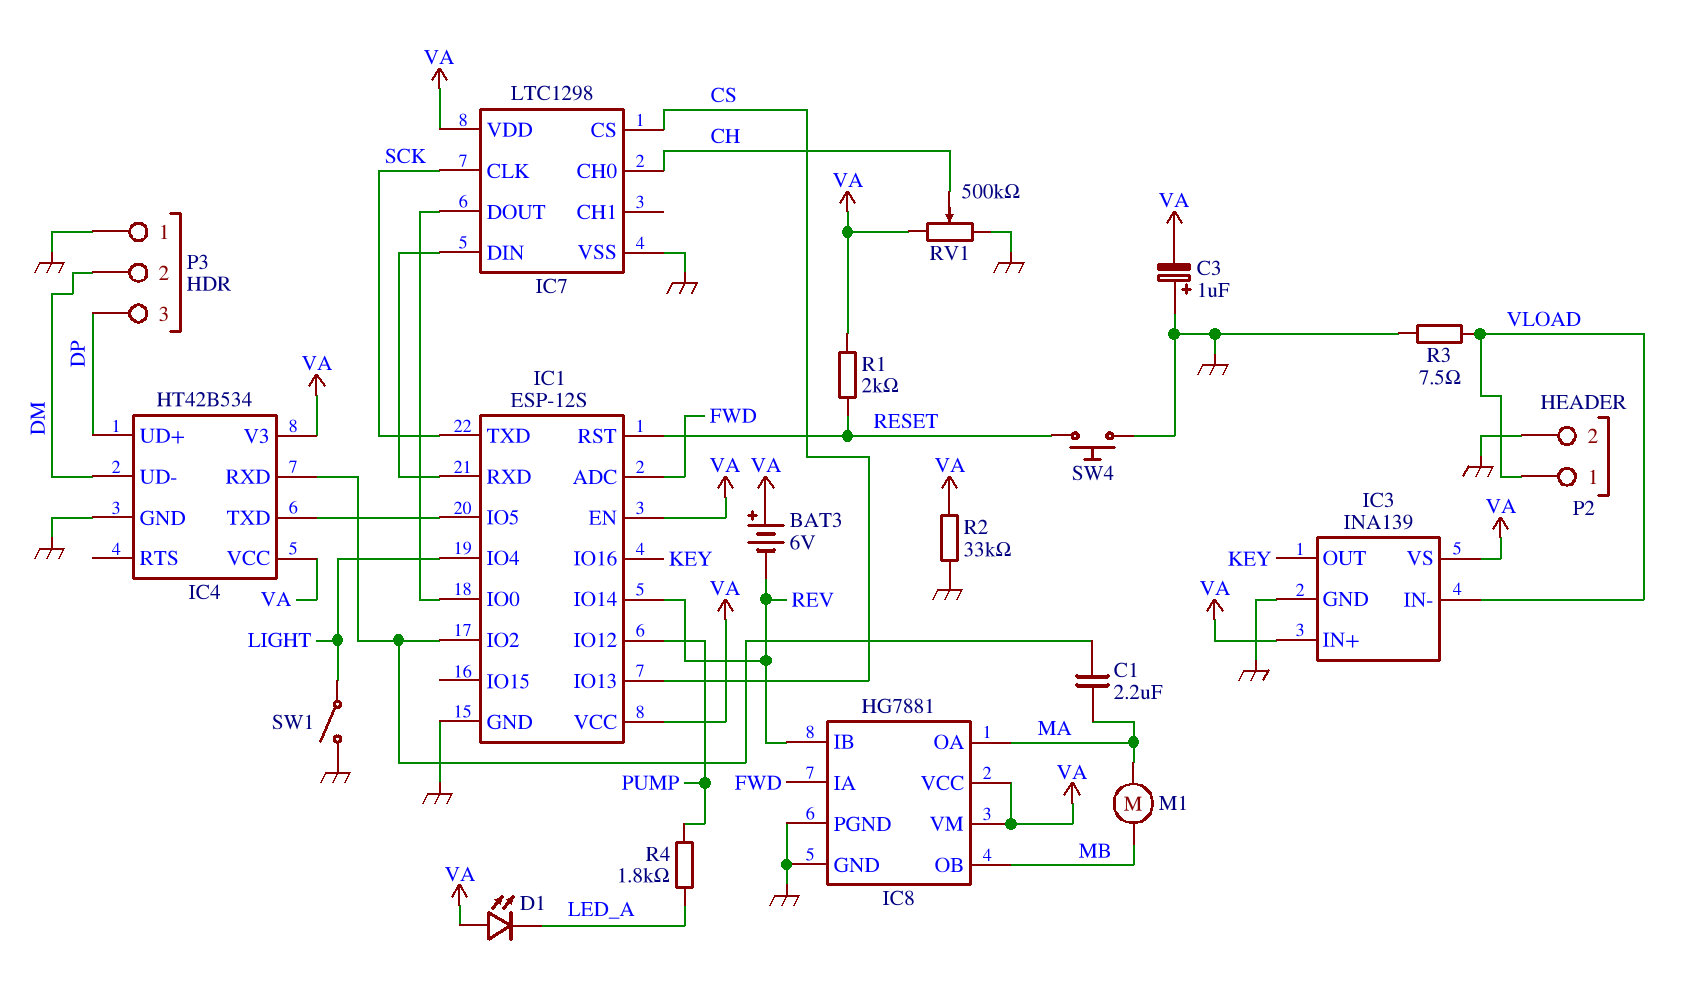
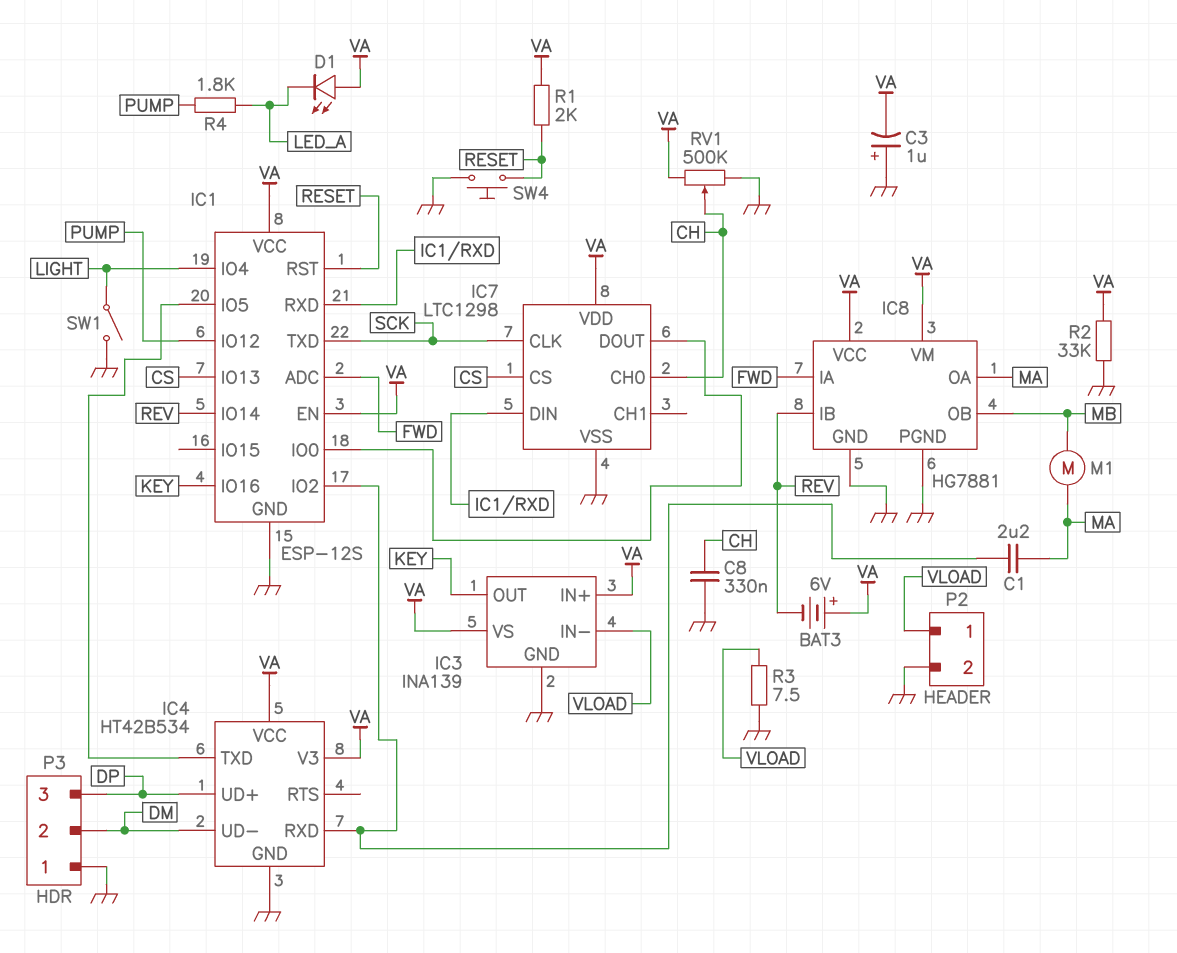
C8: none -> 330nF (CH, GND)

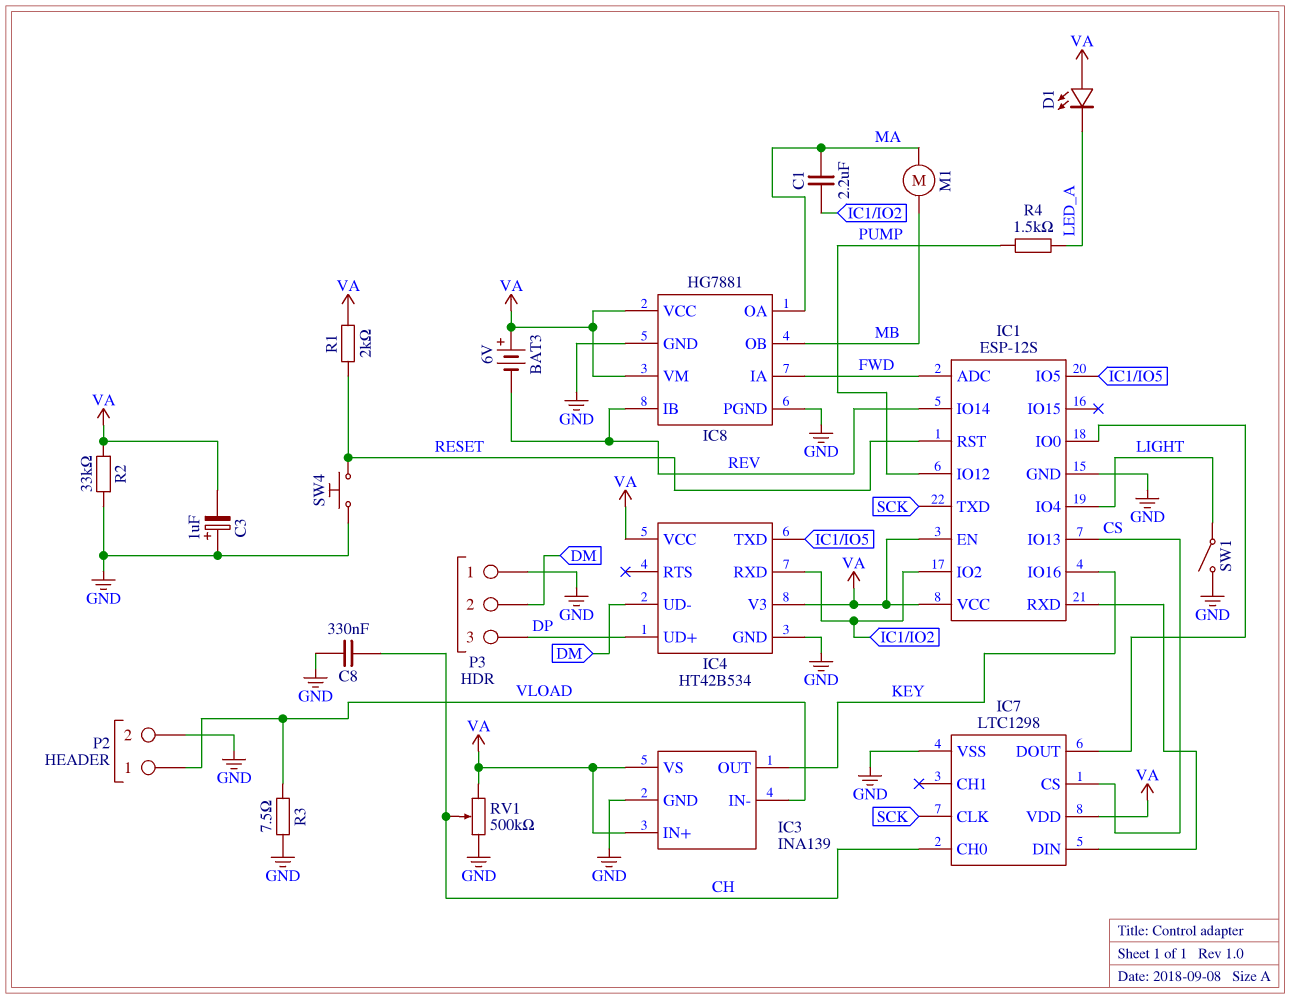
R4: 1.8k (LED_A, PUMP) -> 1.5k (LED_A, PUMP)

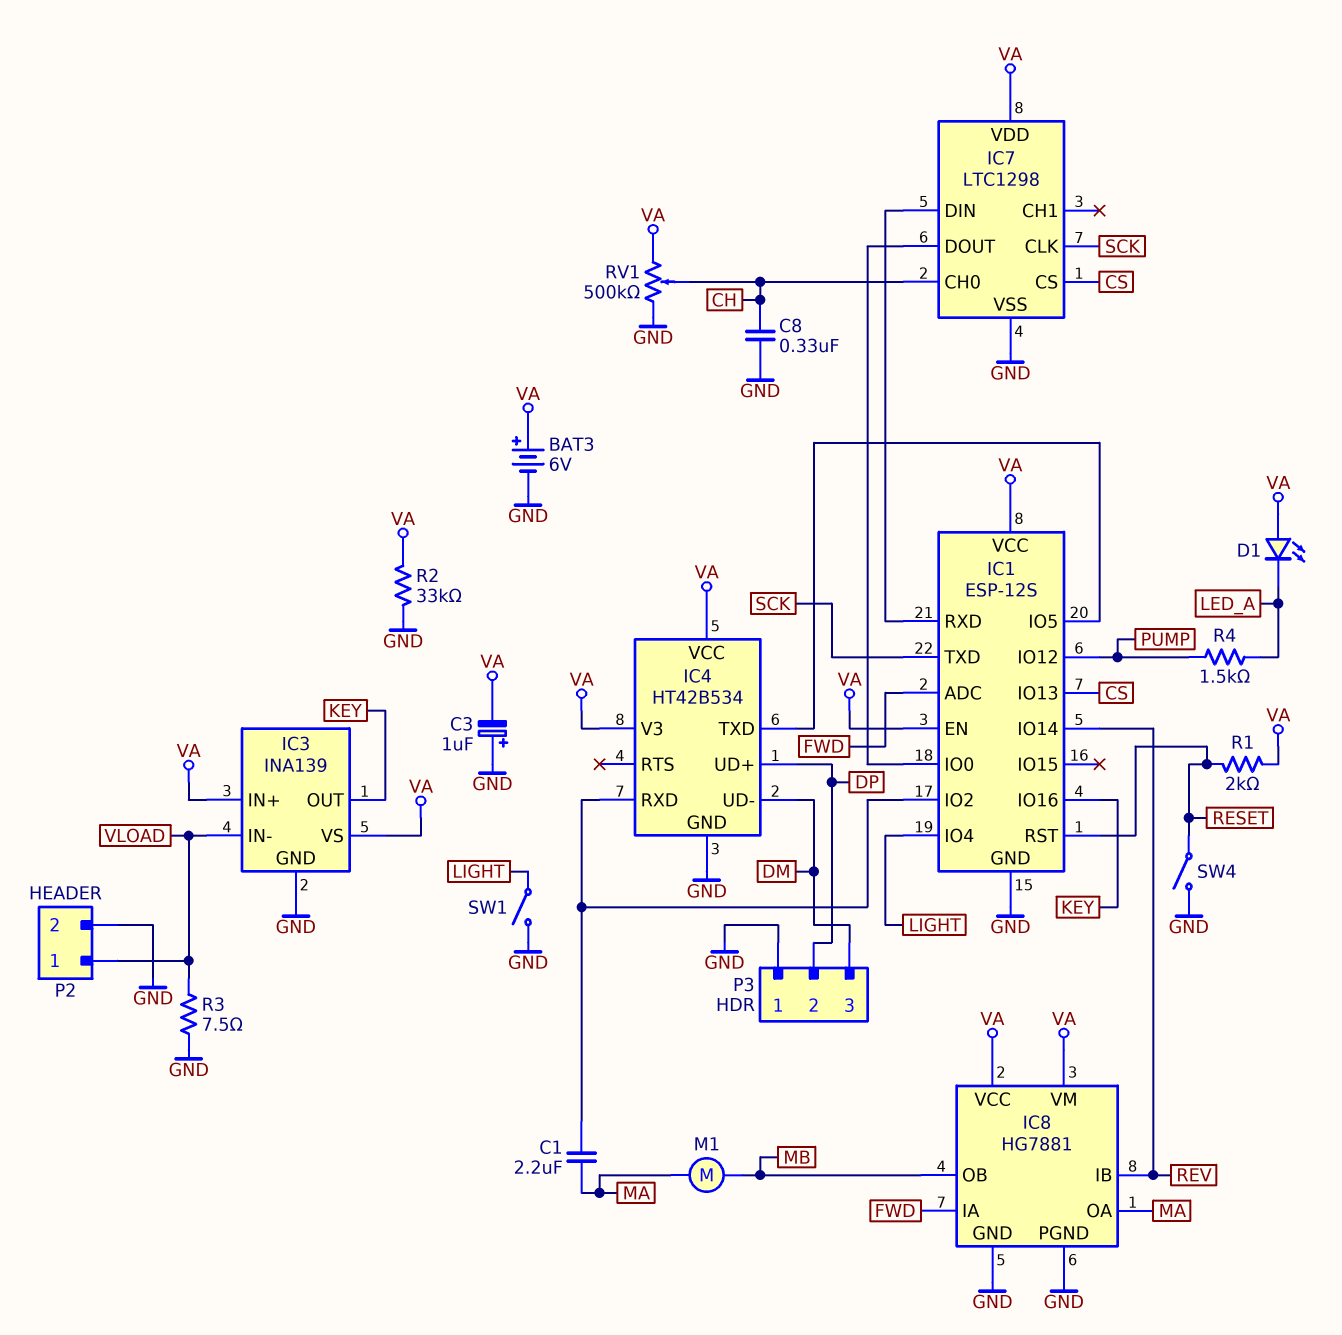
BAT3: 6V (plus VA, minus REV) -> 6V (plus VA, minus GND)
P3 pin 2: DM -> DP
P3 pin 3: DP -> DM
SW4: button (GND, RESET) -> switch (GND, RESET)

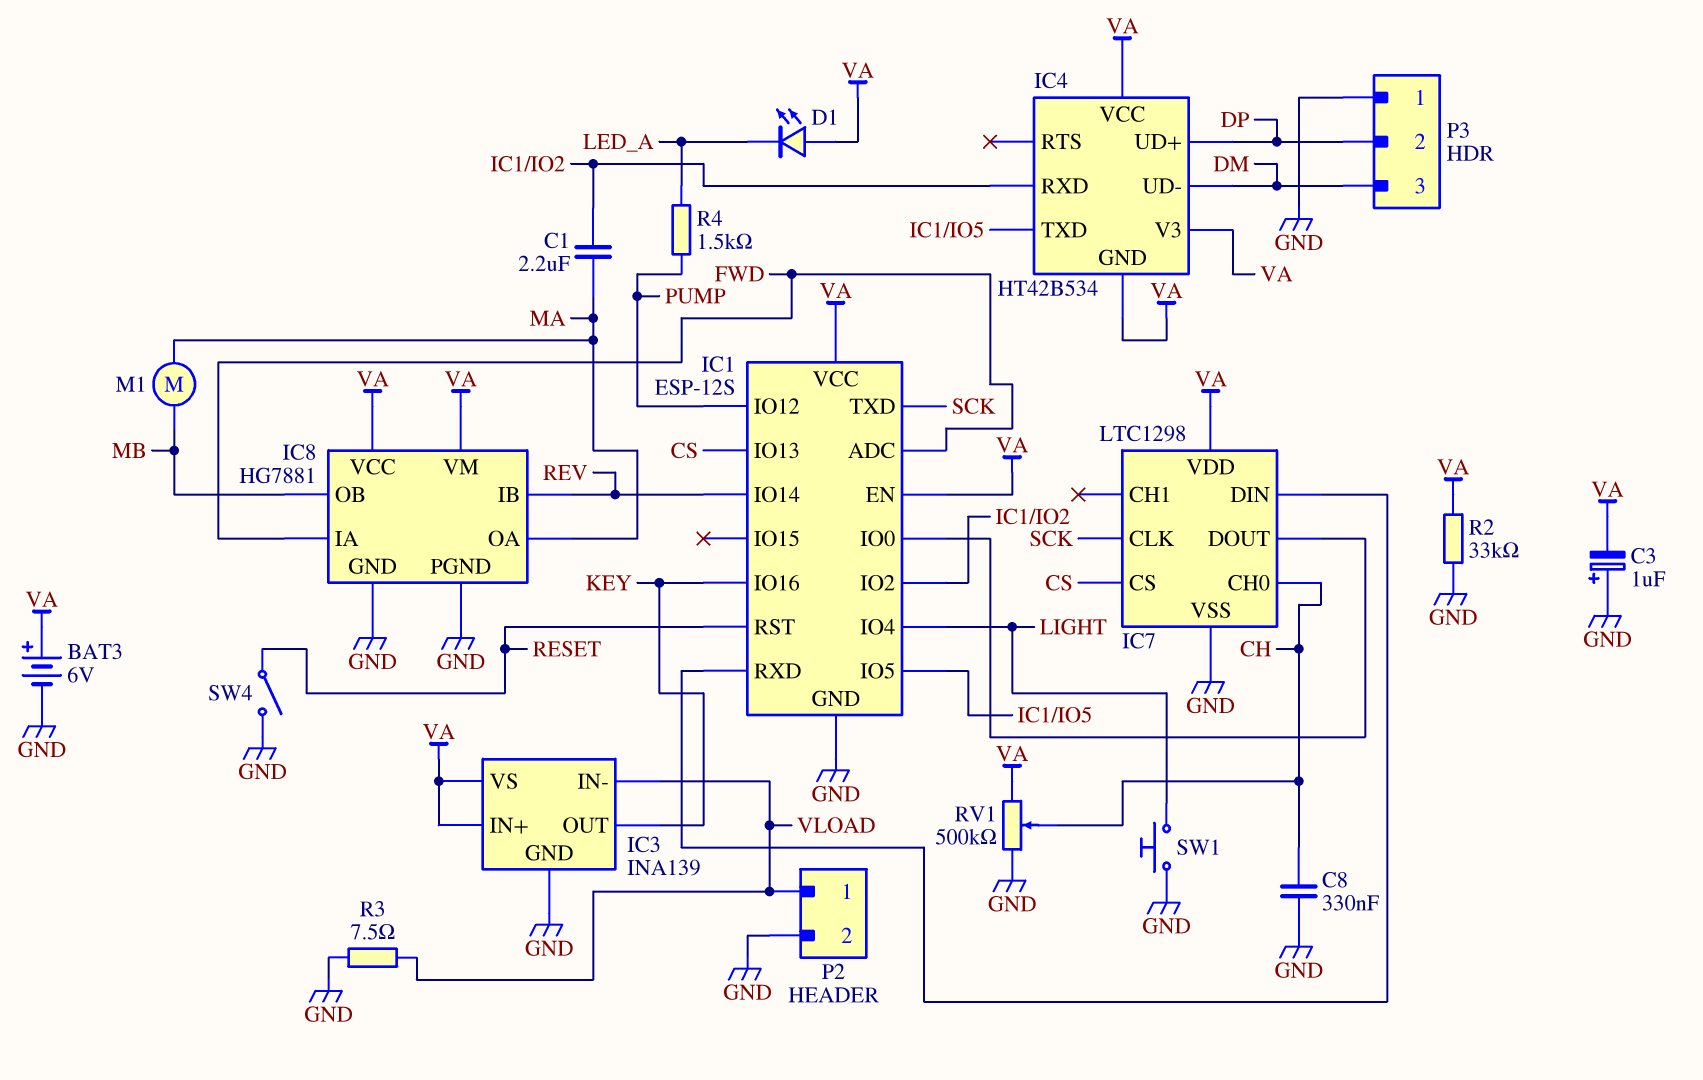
IC4 pin GND: GND -> VA
R1: 2k (RESET, VA) -> none
SW1: switch (GND, LIGHT) -> button (GND, LIGHT)

